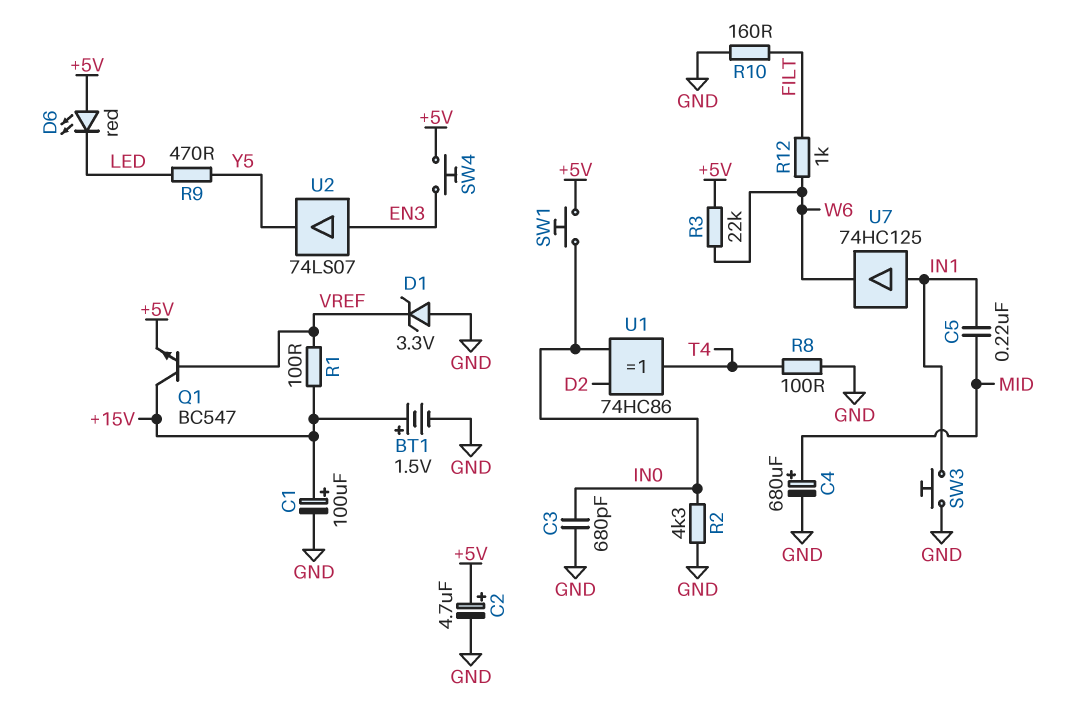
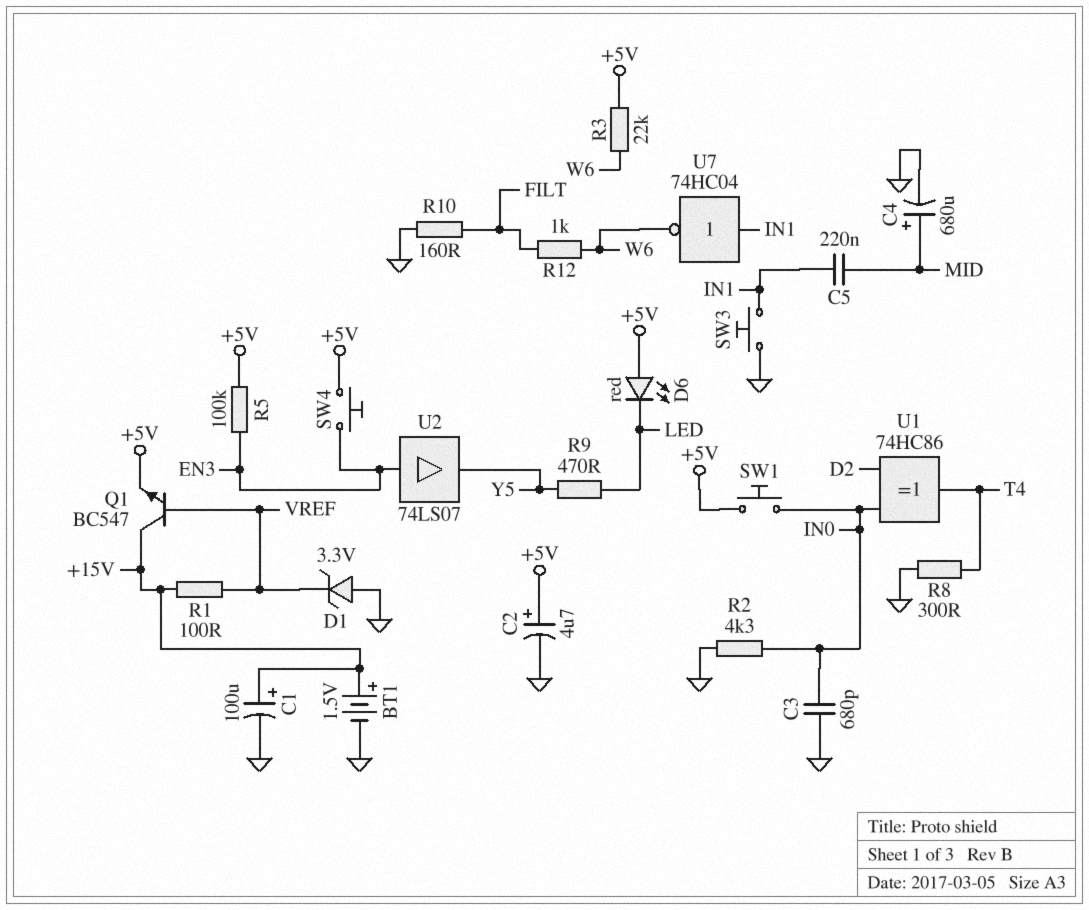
R5: none -> 100k (+5V, EN3)
R8: 100 (GND, T4) -> 300 (GND, T4)
U7: buffer 74HC125 (in IN1, out W6) -> NOT 74HC04 (in IN1, out W6)

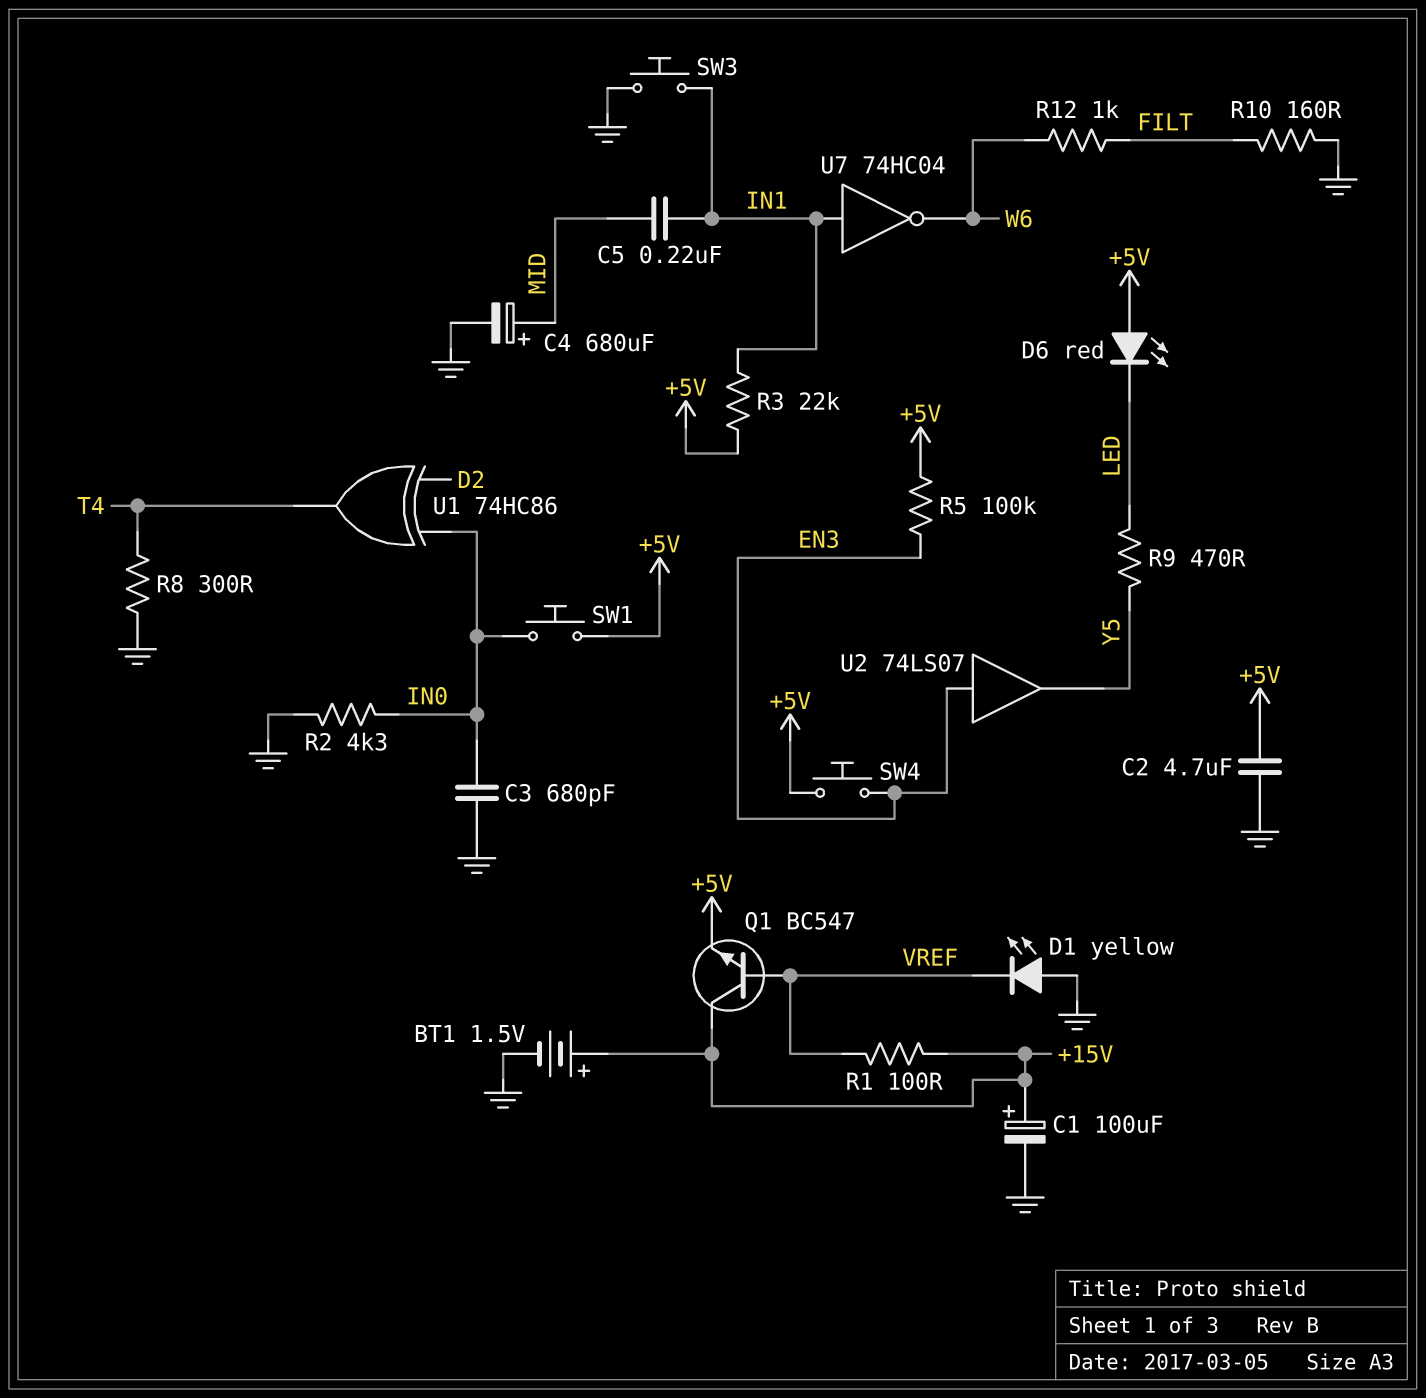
C2: 4.7uF (plus +5V, minus GND) -> 4.7uF (+5V, GND)
D1: zener 3.3V (A GND, K VREF) -> LED yellow (A GND, K VREF)
R3: 22k (+5V, W6) -> 22k (+5V, IN1)

